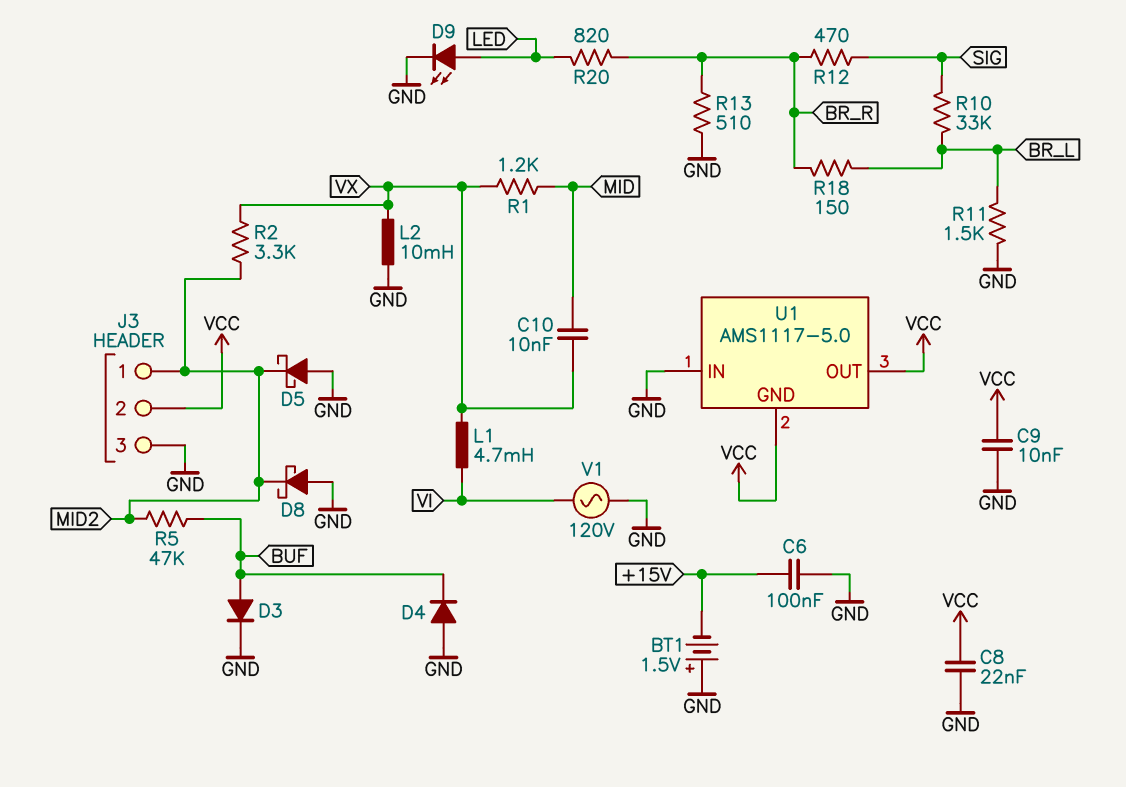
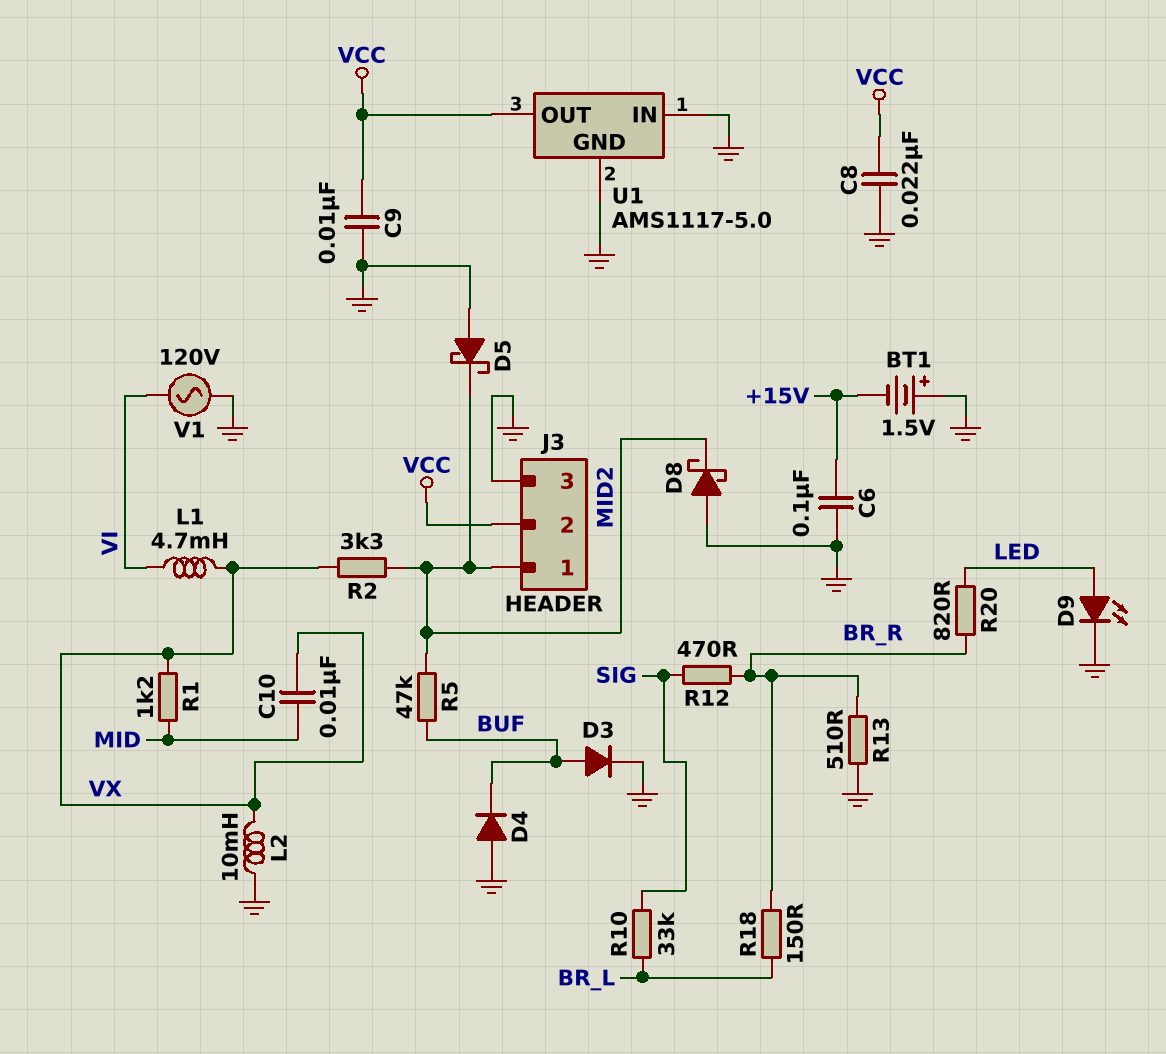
R11: 1.5k (BR_L, GND) -> none
U1 pin GND: VCC -> GND

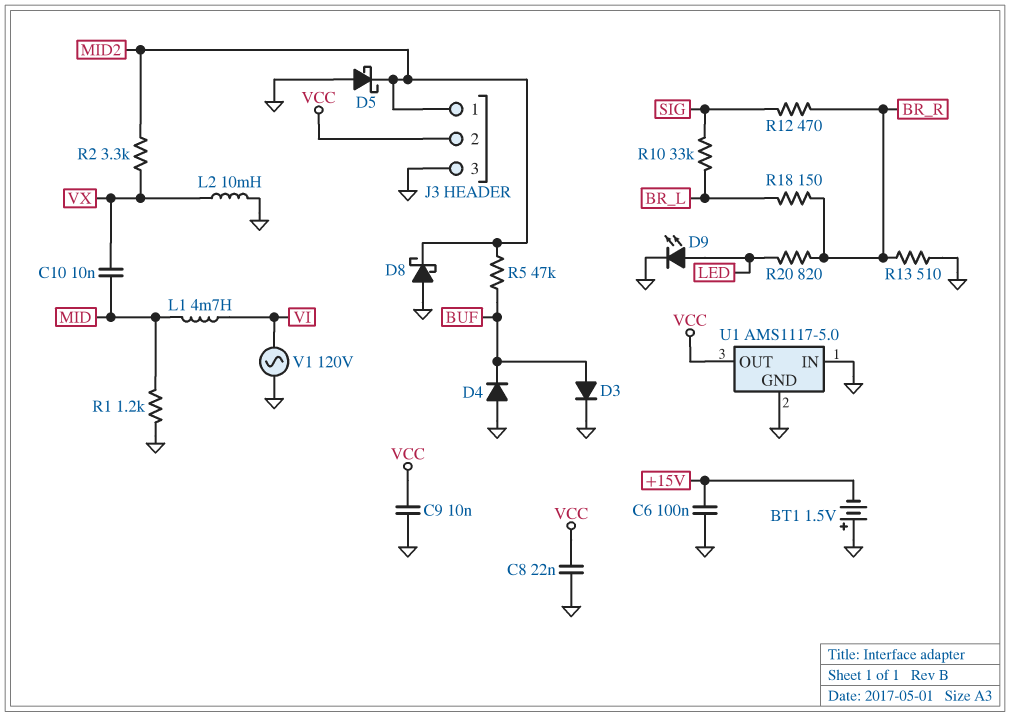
L1: 4.7mH (VI, VX) -> 4.7mH (MID, VI)
R1: 1.2k (MID, VX) -> 1.2k (GND, MID)

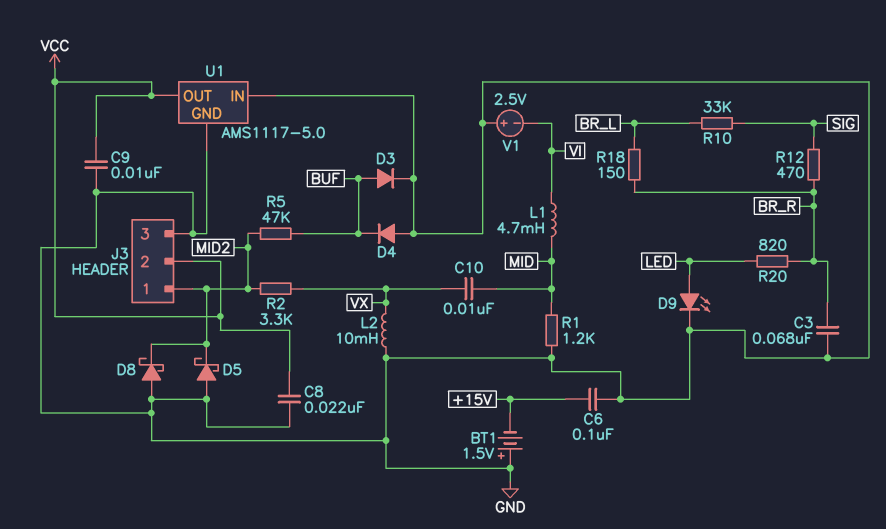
C3: none -> 68nF (BR_R, GND)
R13: 510 (BR_R, GND) -> none
V1: AC 120V (GND, VI) -> 2.5V (plus GND, minus VI)

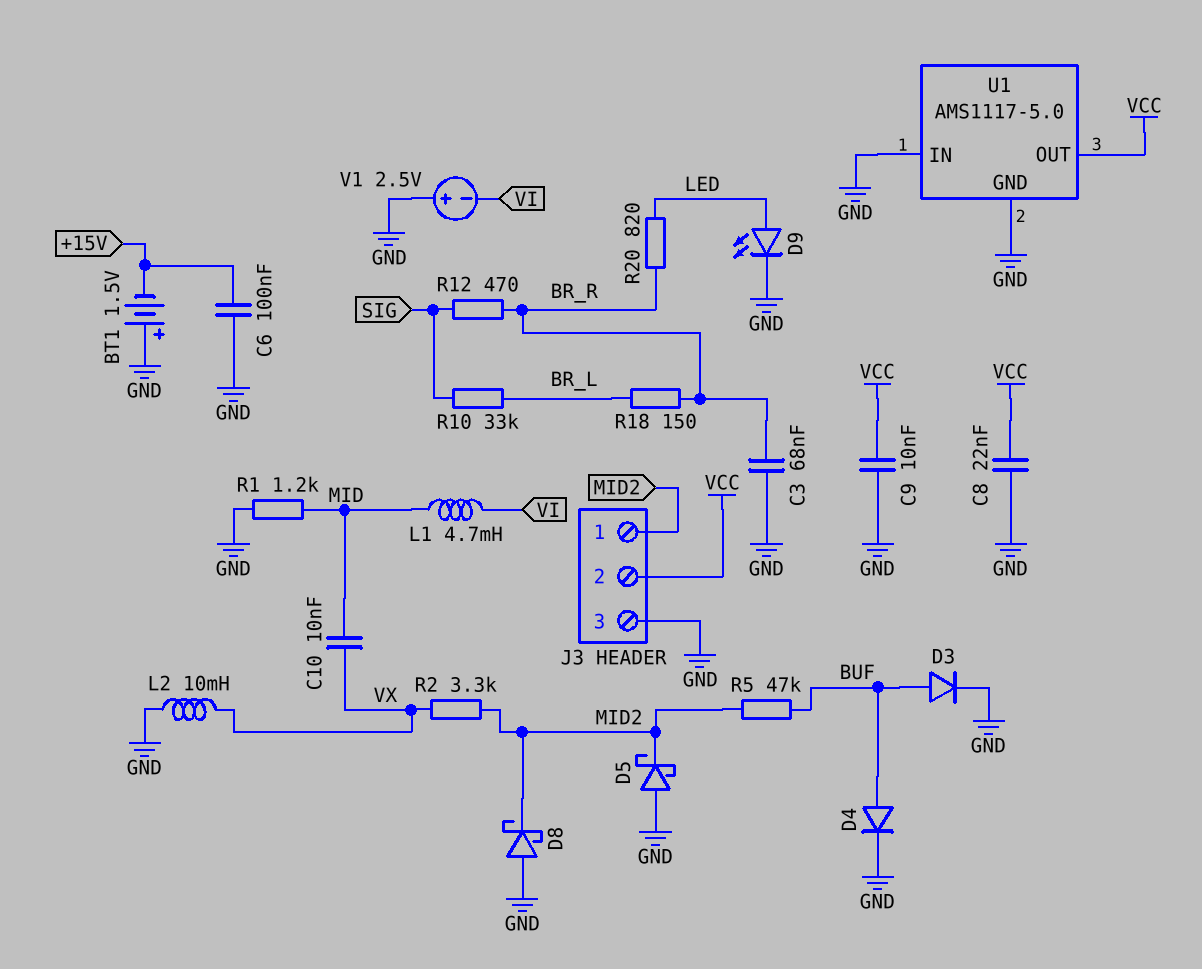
D4: diode (A GND, K BUF) -> diode (A BUF, K GND)

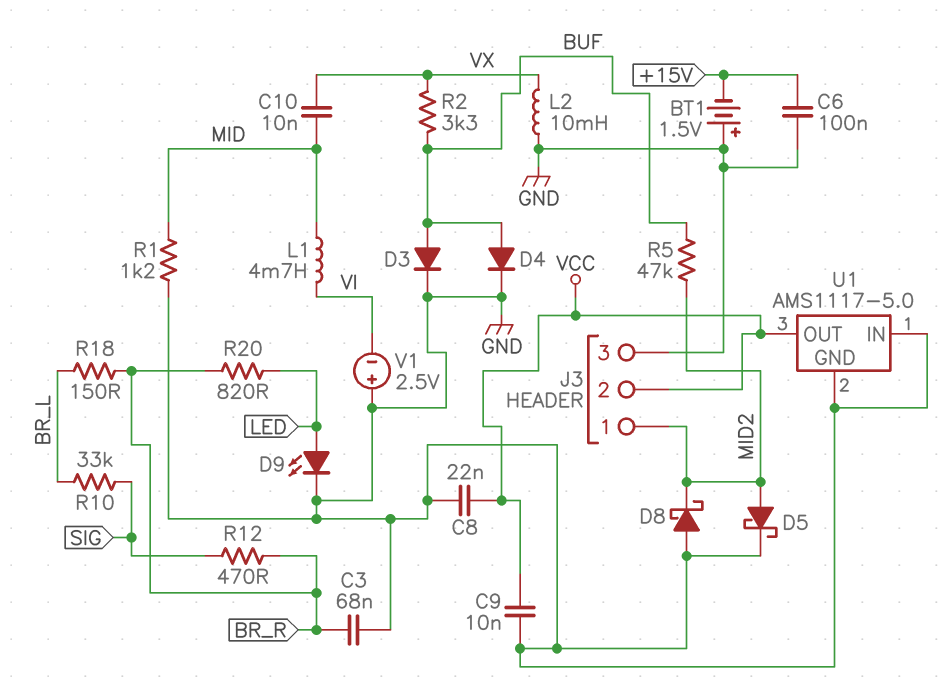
D5: schottky (A GND, K MID2) -> schottky (A MID2, K GND)
R2: 3.3k (MID2, VX) -> 3.3k (BUF, VX)

